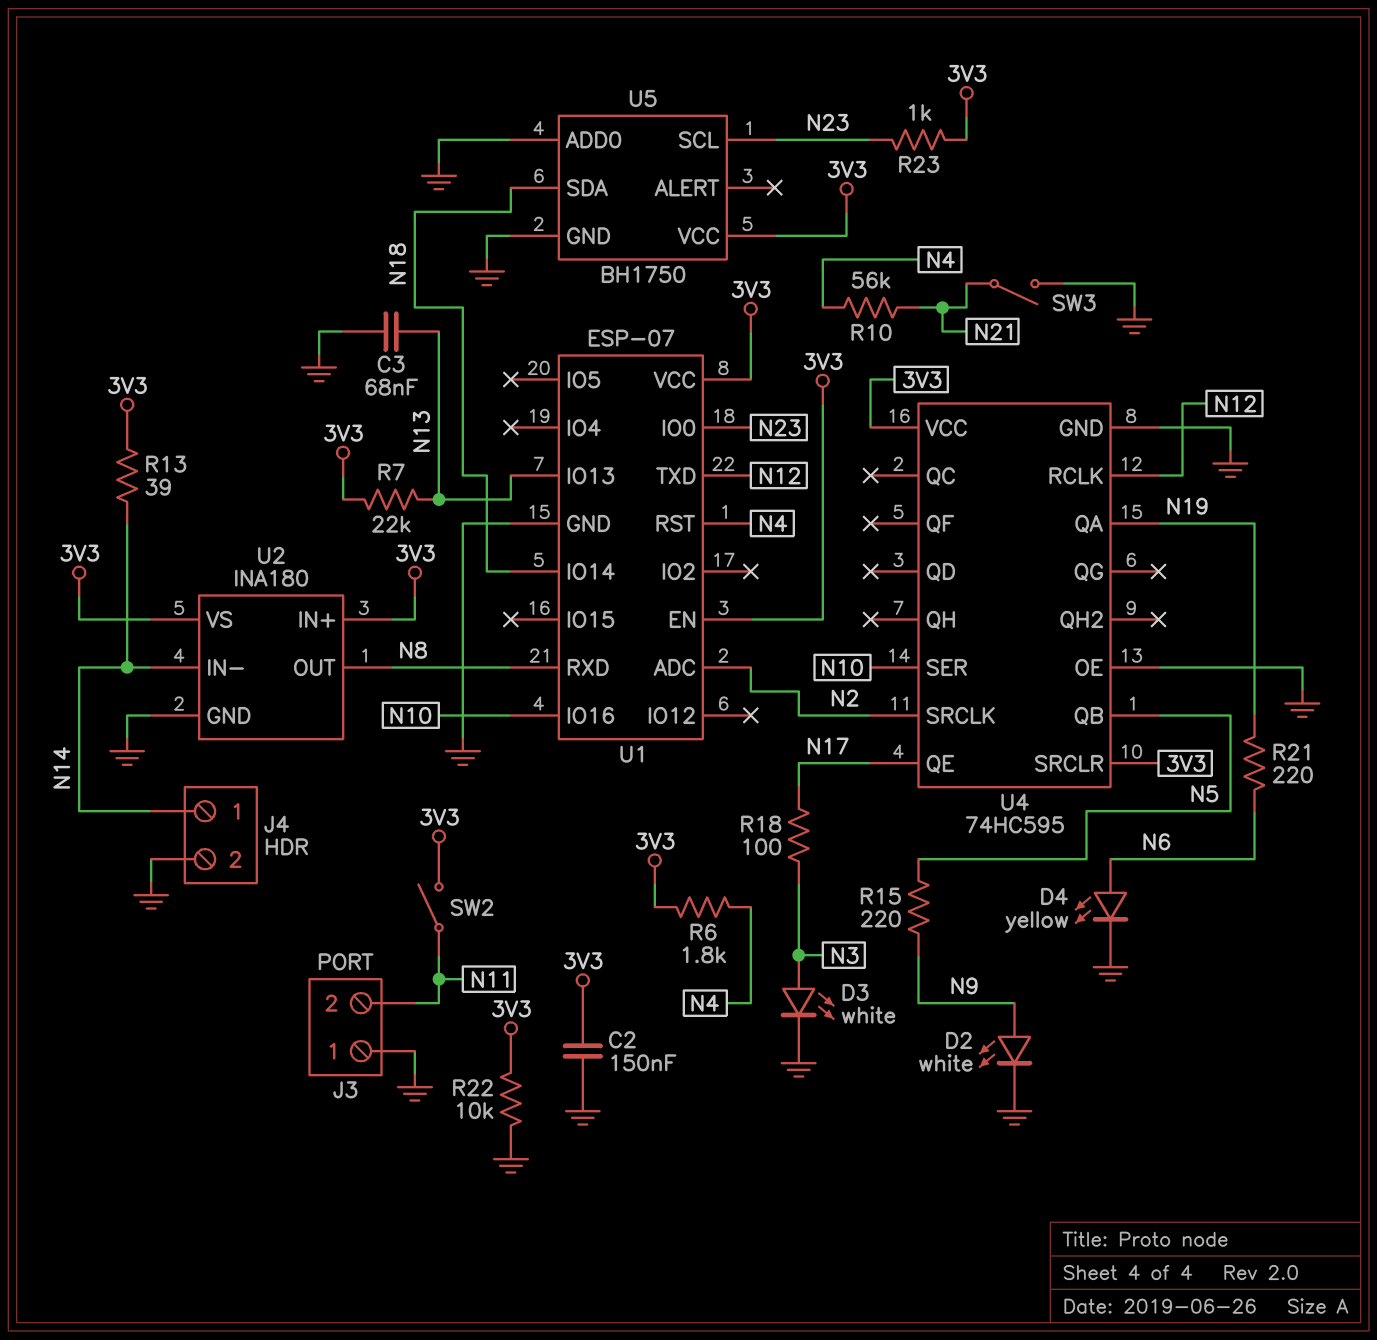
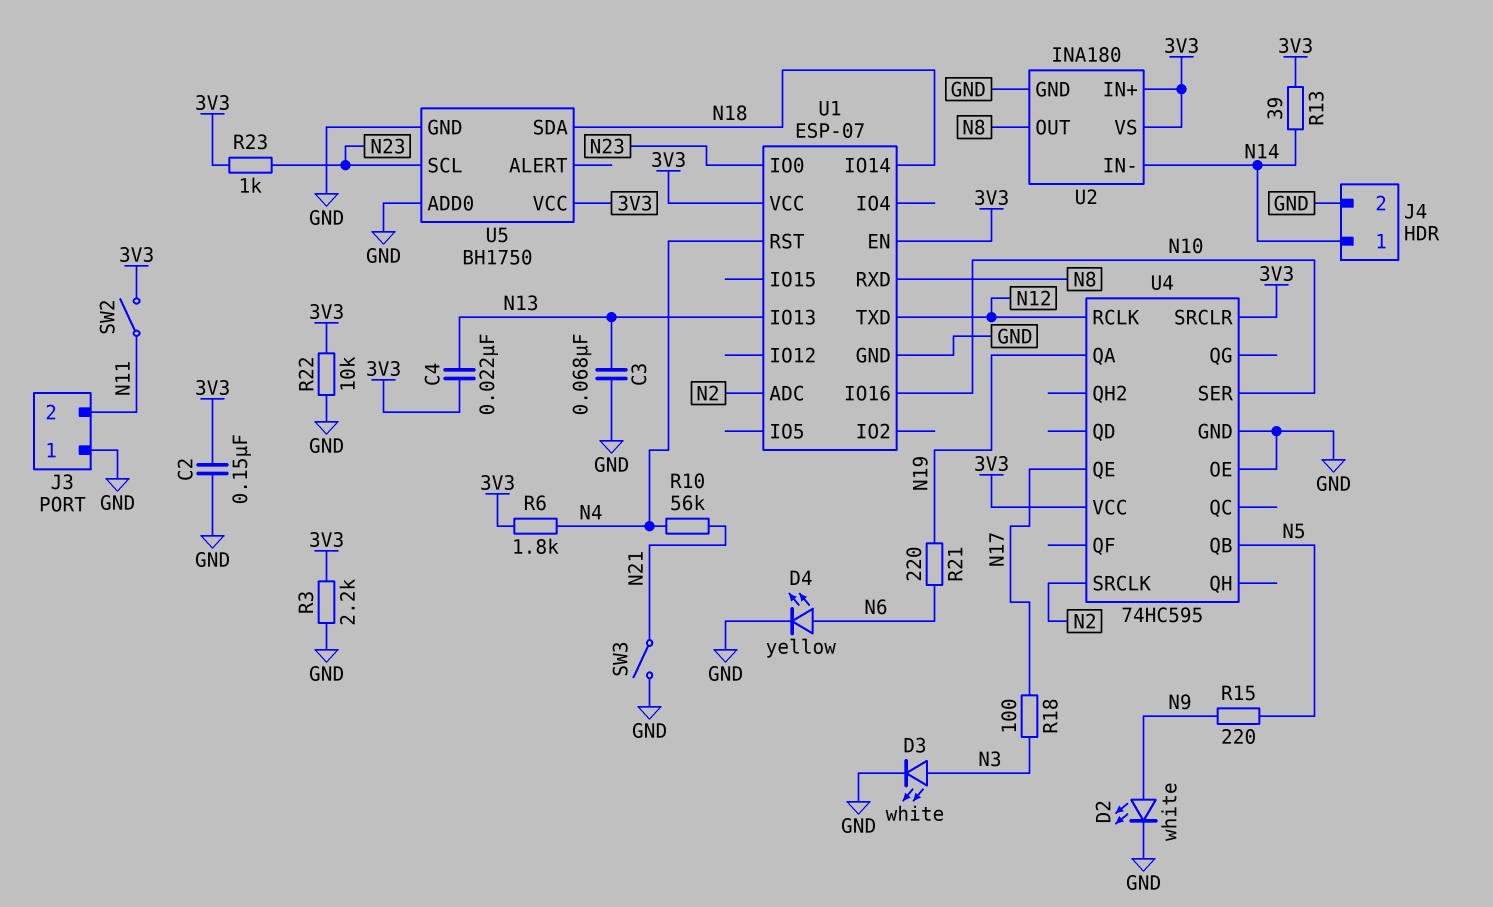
C4: none -> 22nF (3V3, N13)
R3: none -> 2.2k (3V3, GND)
R7: 22k (3V3, N13) -> none

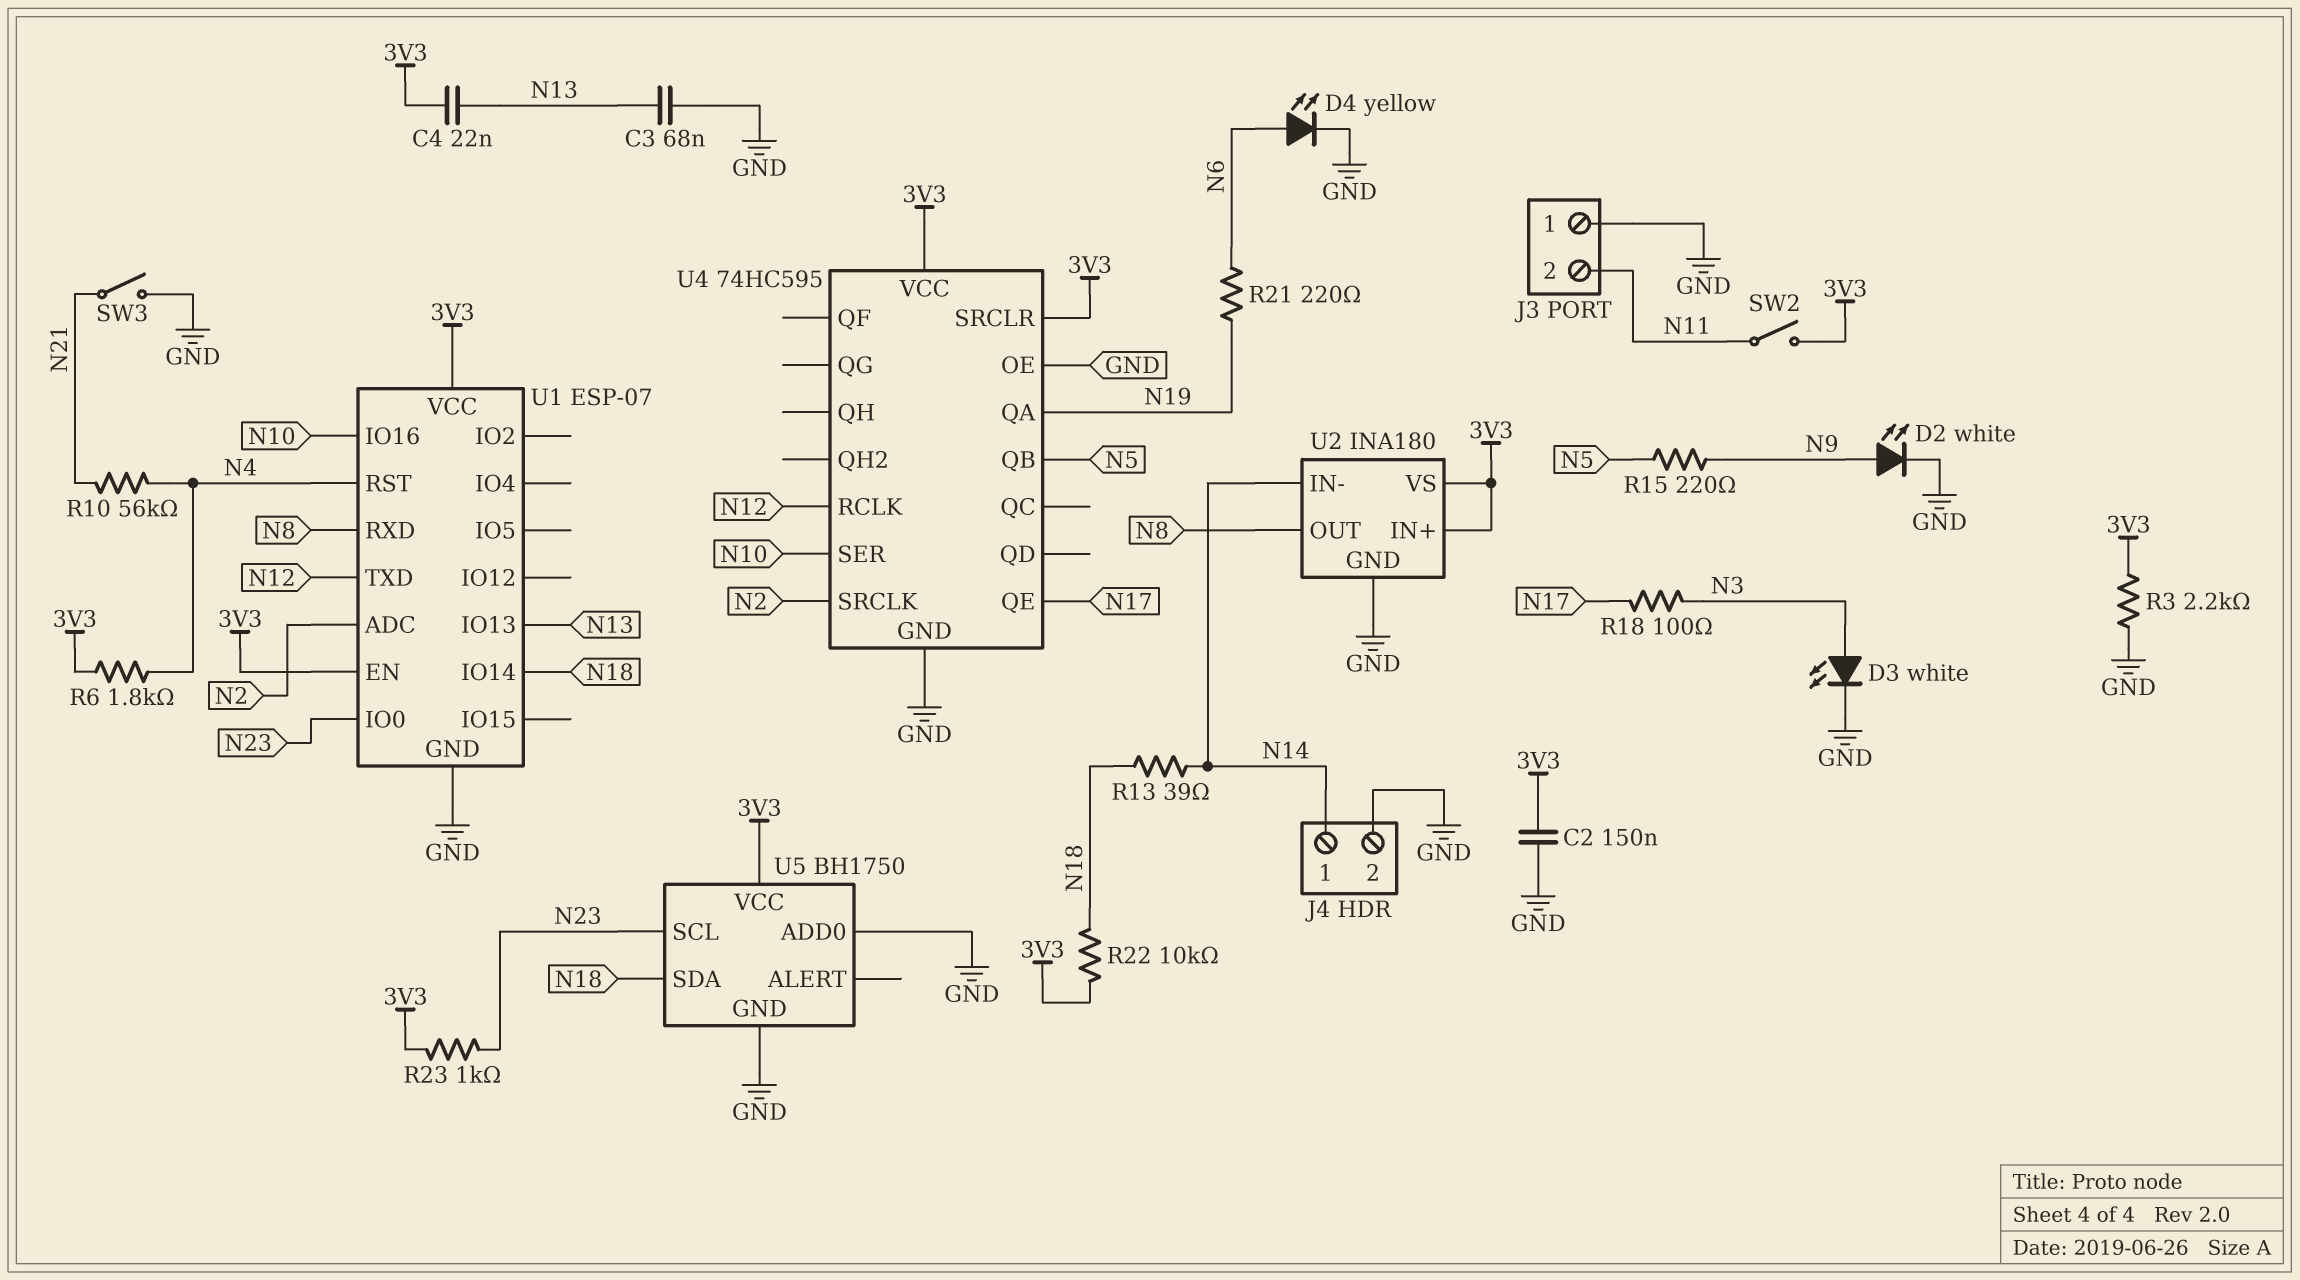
R13: 39 (3V3, N14) -> 39 (N14, N18)
R22: 10k (3V3, GND) -> 10k (3V3, N18)

